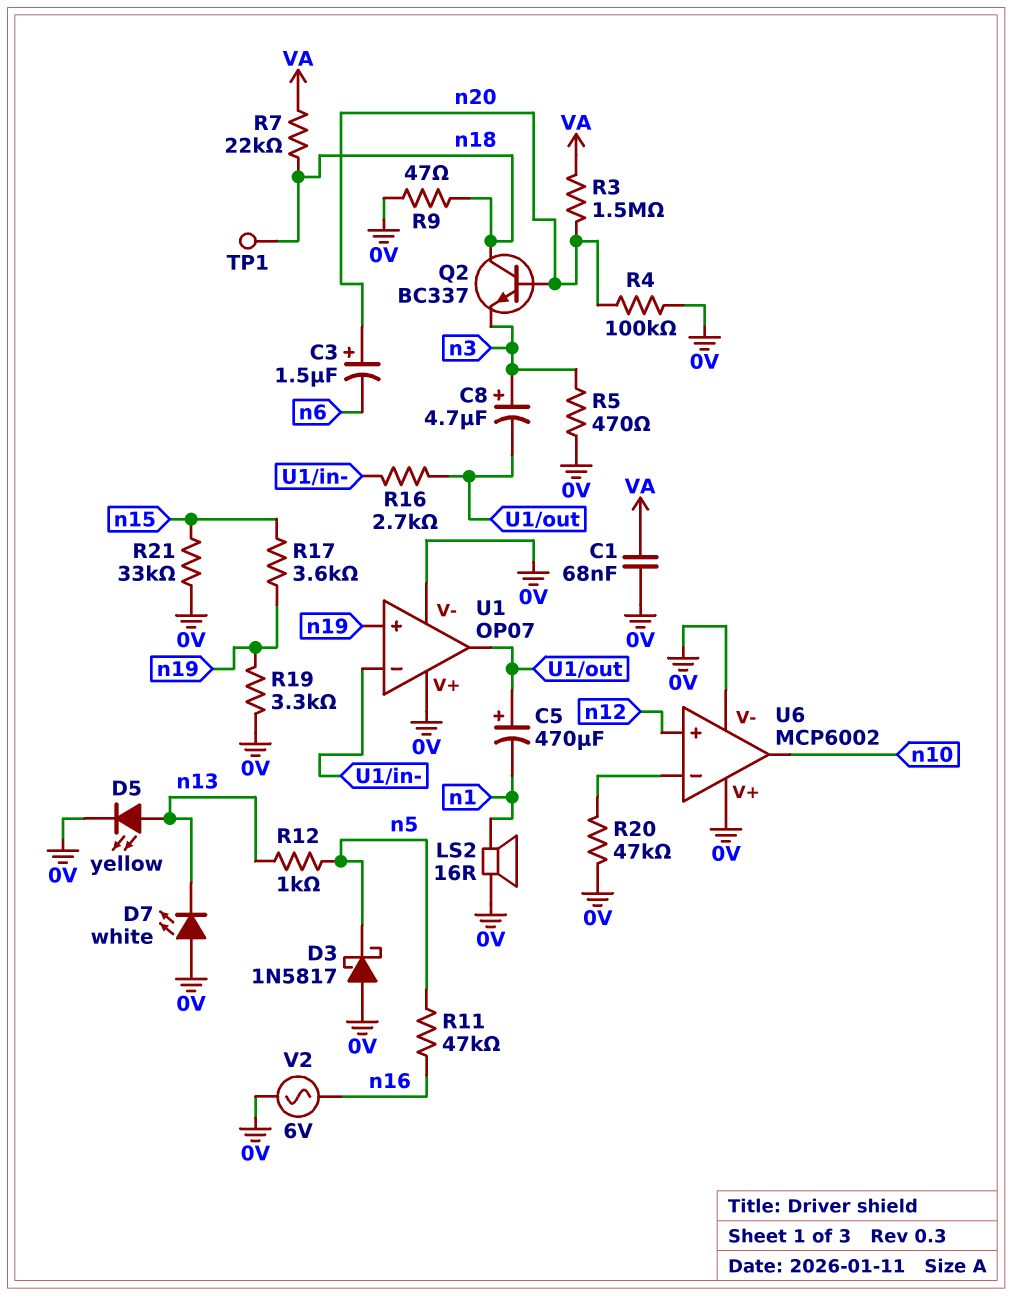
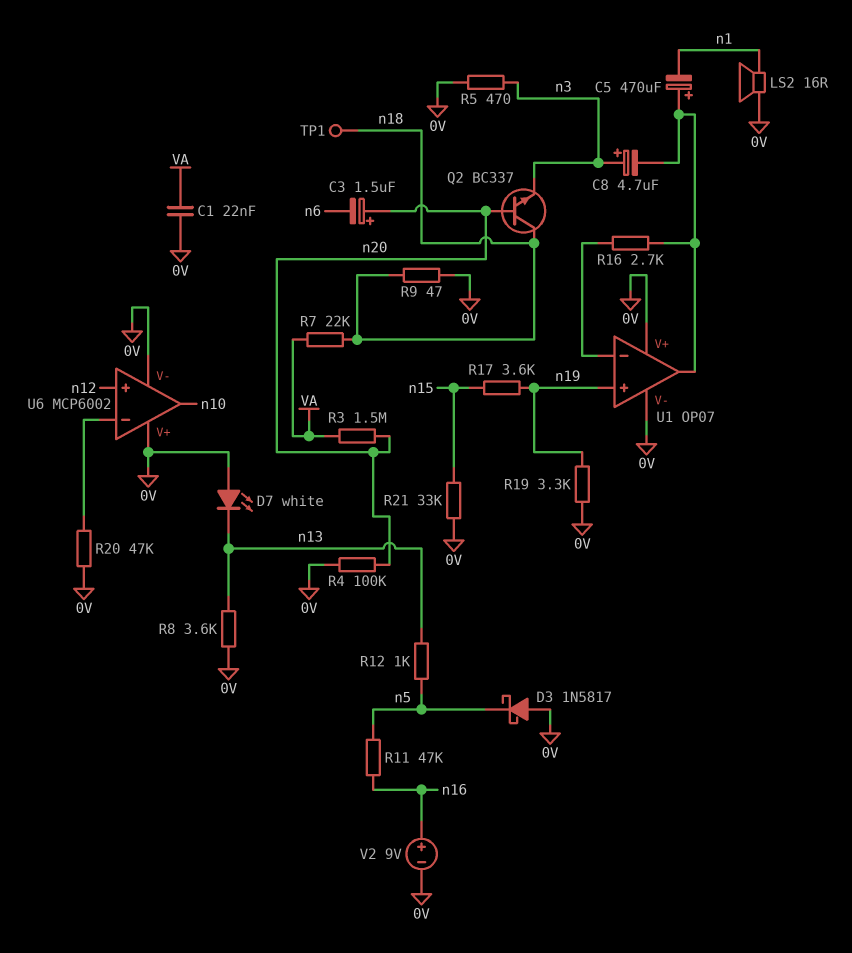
C1: 68nF (0V, VA) -> 22nF (0V, VA)
D5: LED yellow (A n13, K 0V) -> none
R8: none -> 3.6k (0V, n13)
V2: AC 6V (0V, n16) -> 9V (plus n16, minus 0V)

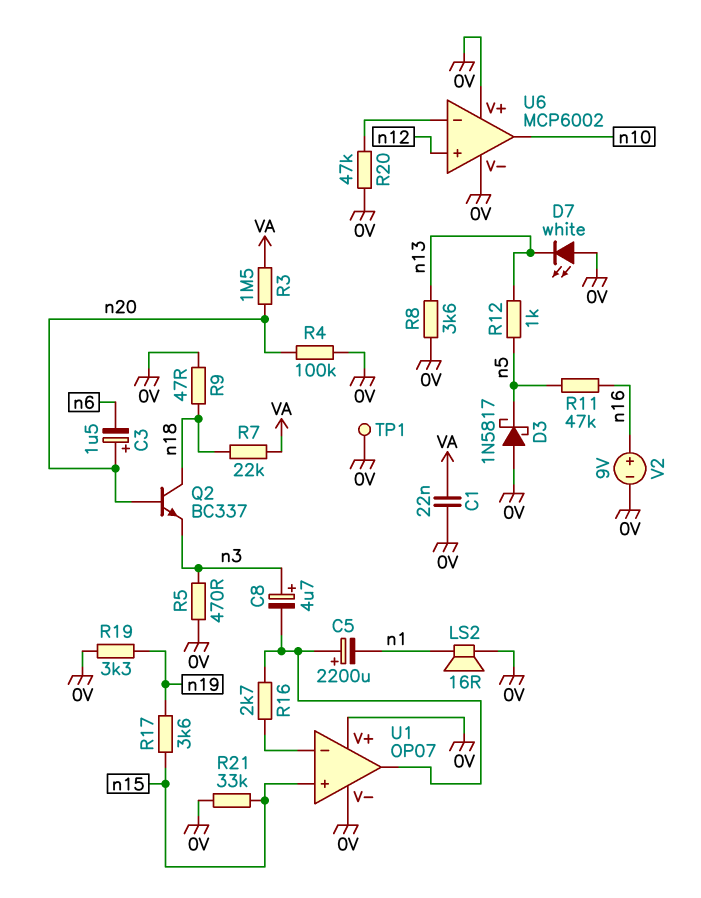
C5: 470uF (plus U1/out, minus n1) -> 2200uF (plus U1/out, minus n1)
TP1: test point (n18) -> test point (0V)
U1 pin in+: n19 -> n15

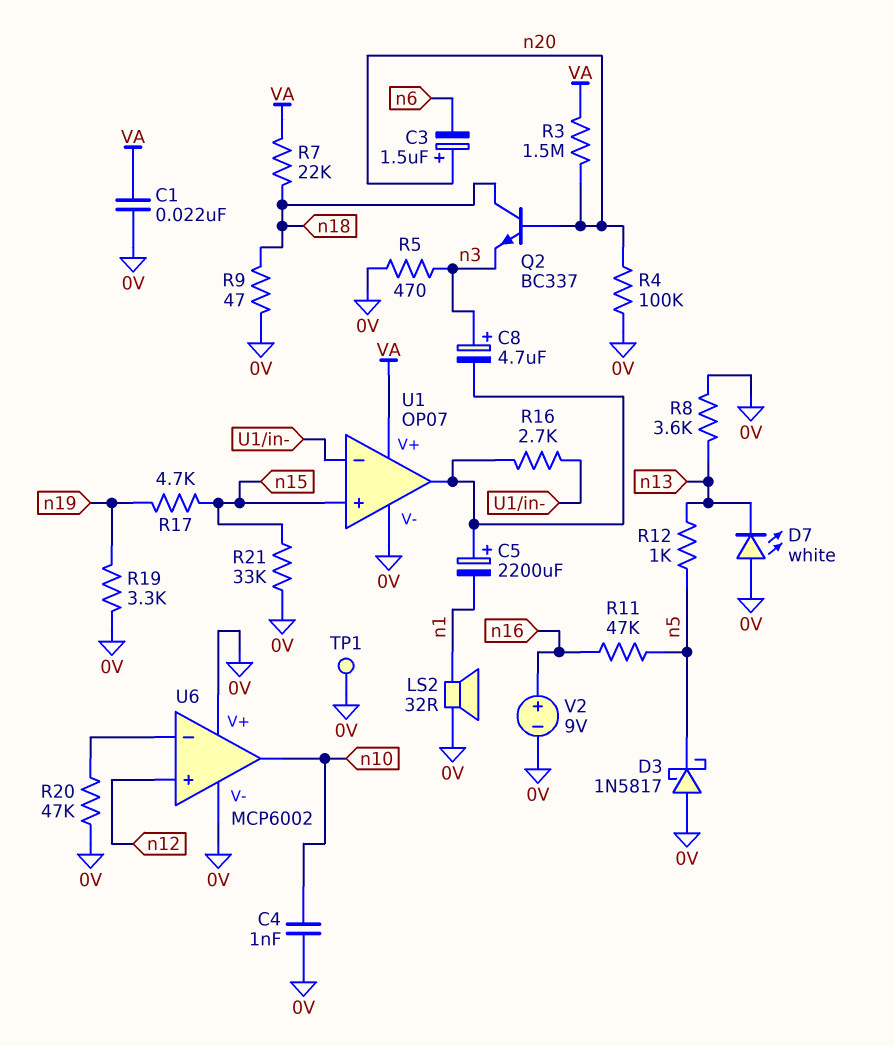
C4: none -> 1nF (0V, n10)
LS2: speaker 16R (0V, n1) -> speaker 32R (0V, n1)
R17: 3.6k (n15, n19) -> 4.7k (n15, n19)
U1 pin V+: 0V -> VA

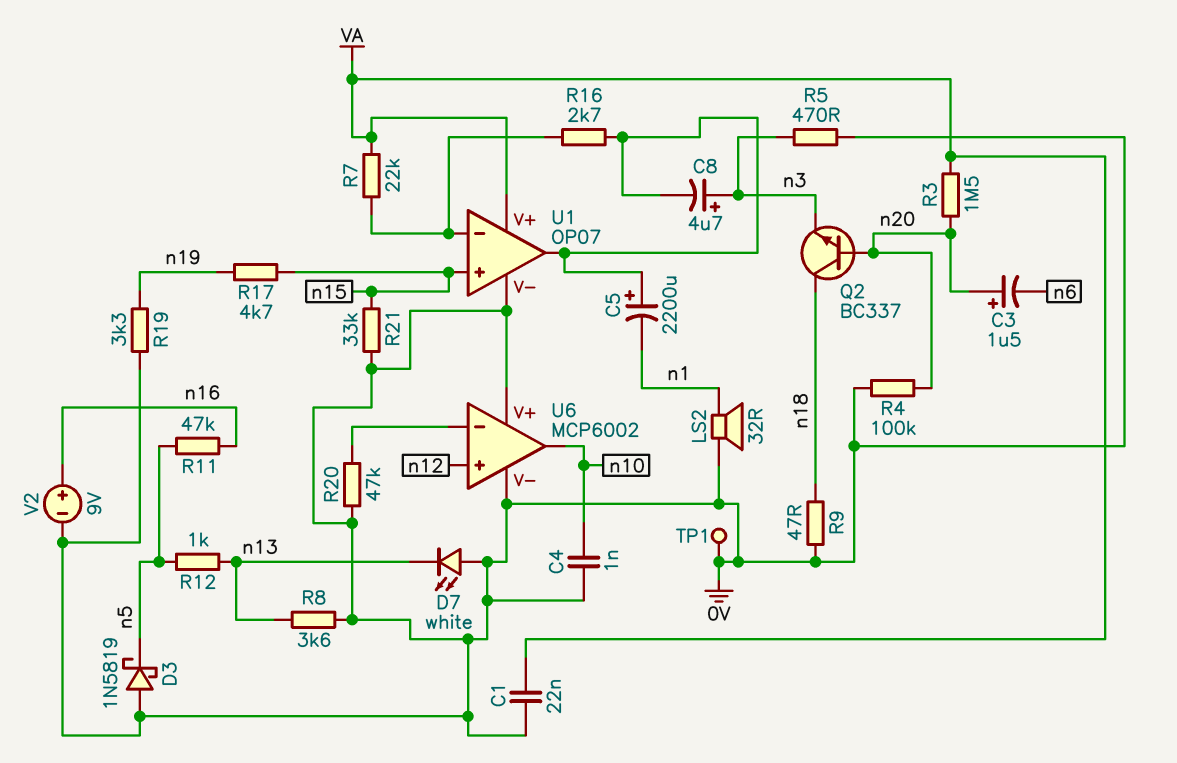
D3: schottky 1N5817 (A 0V, K n5) -> schottky 1N5819 (A 0V, K n5)
R7: 22k (VA, n18) -> 22k (U1/in-, VA)

